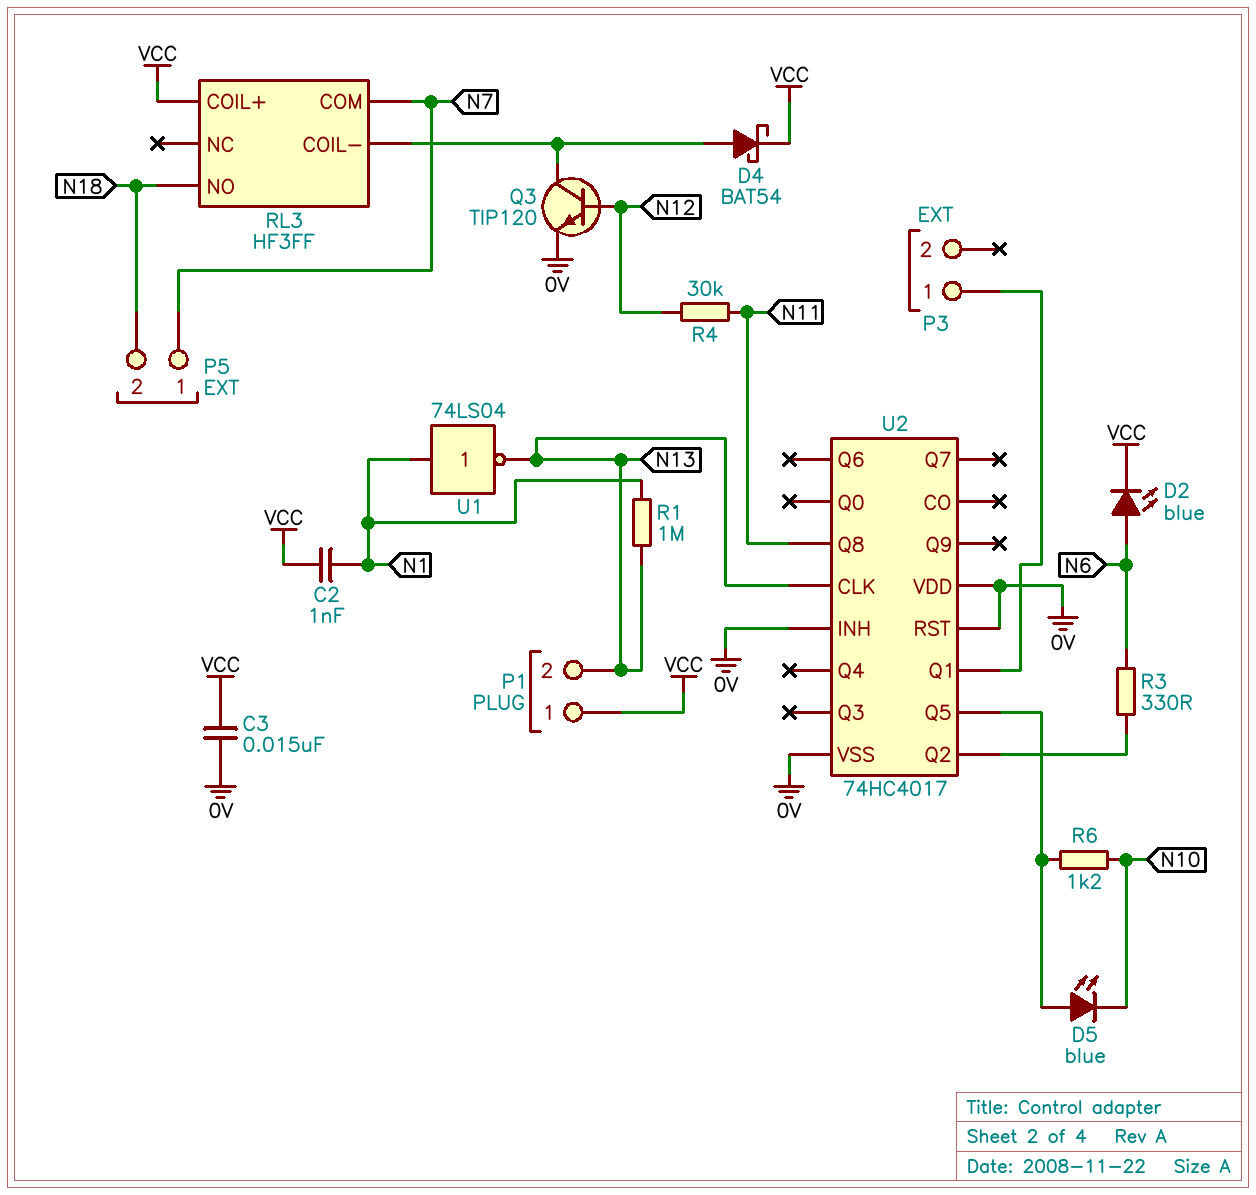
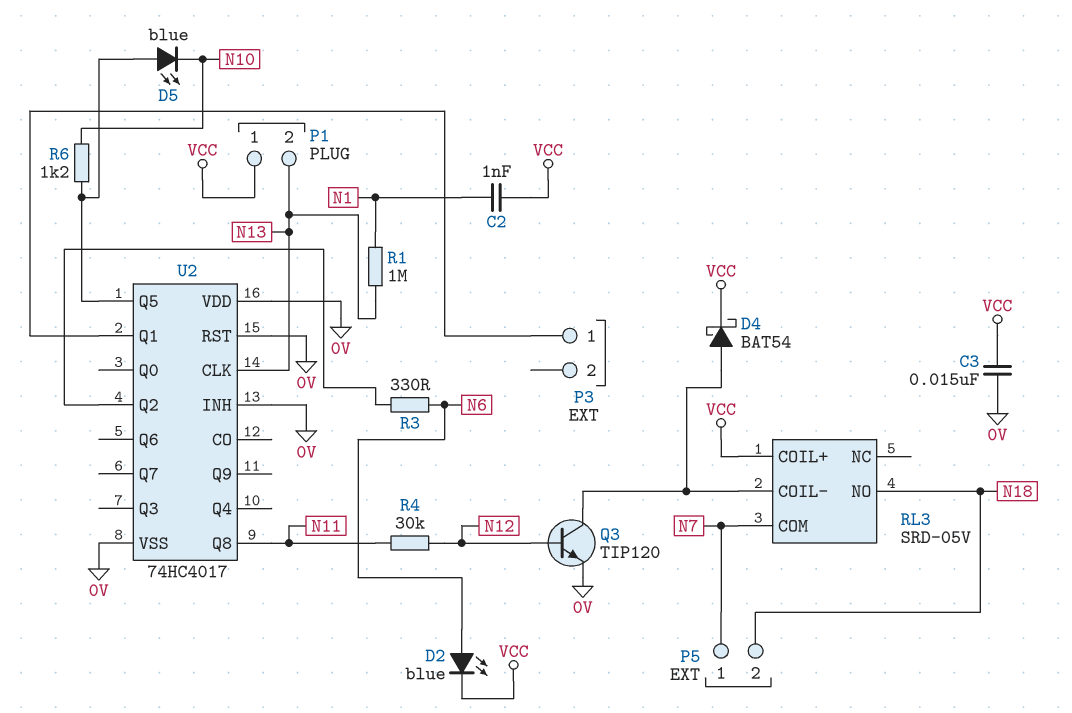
RL3: HF3FF -> SRD-05V
U1: NOT 74LS04 (in N1, out N13) -> none

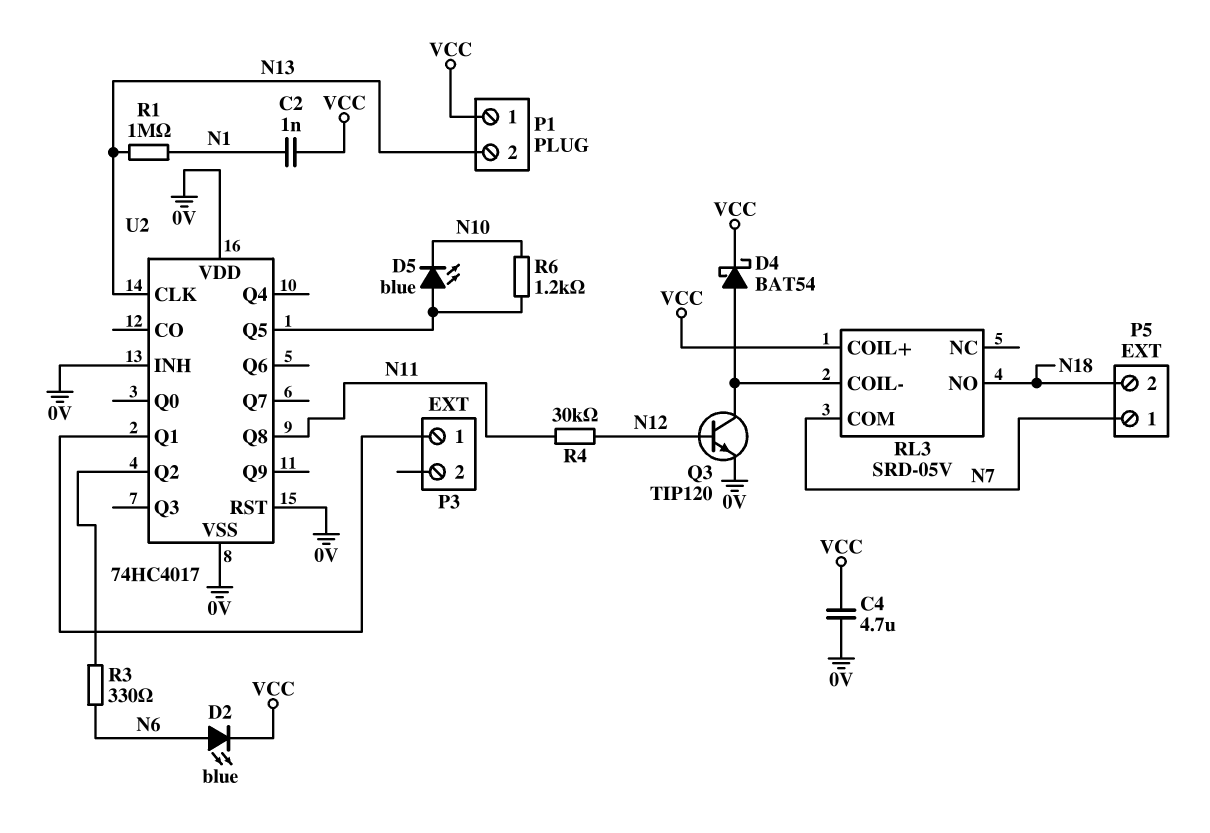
C3: 15nF (0V, VCC) -> none
C4: none -> 4.7uF (0V, VCC)

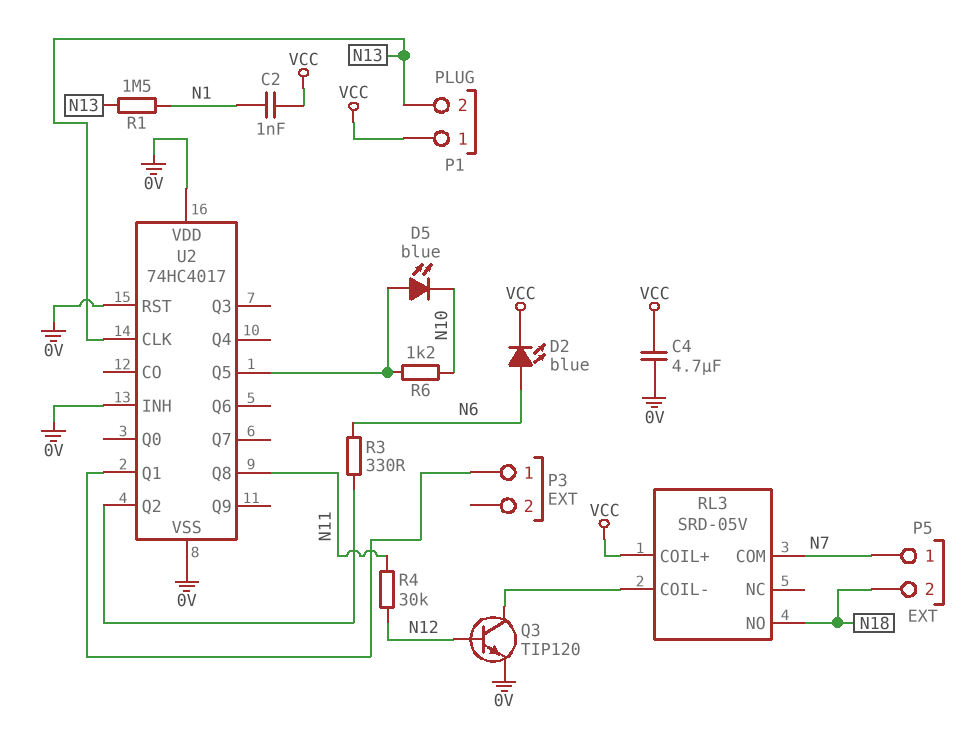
D4: schottky BAT54 (A RL3/COIL-, K VCC) -> none
R1: 1M (N1, N13) -> 1.5M (N1, N13)

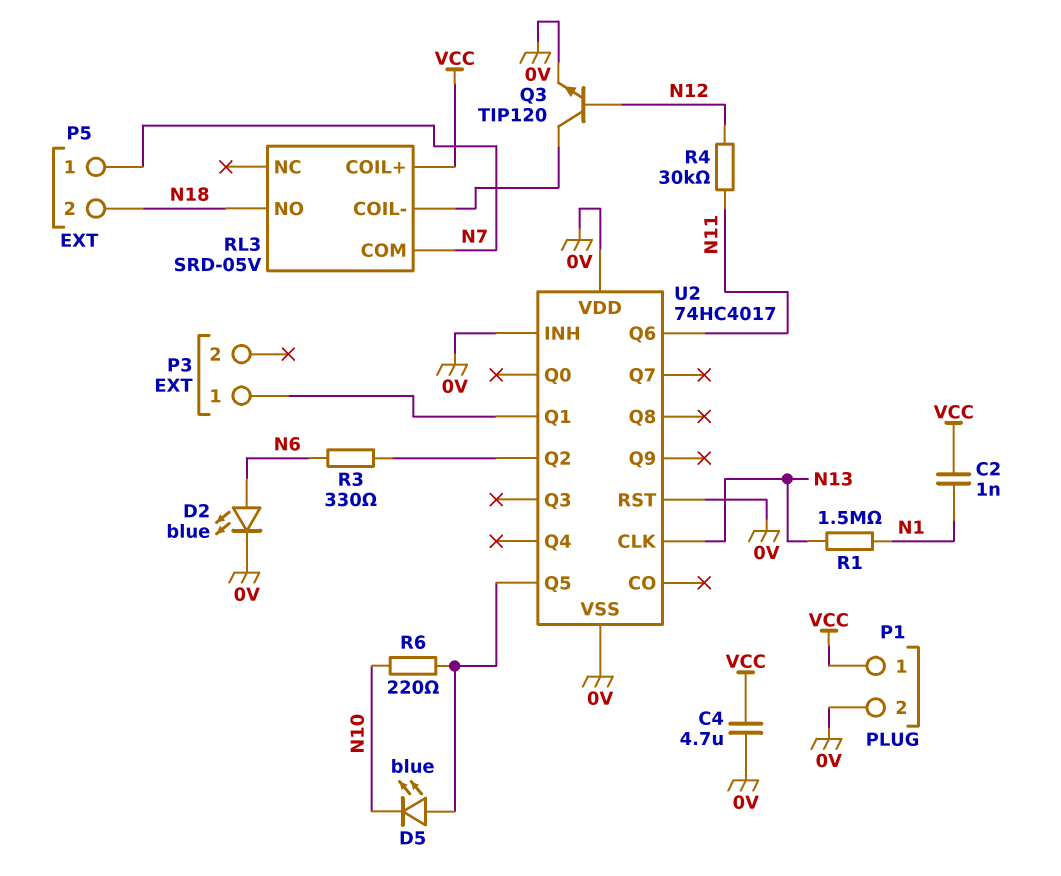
D2: LED blue (A N6, K VCC) -> LED blue (A N6, K 0V)
P1 pin 2: N13 -> 0V
R6: 1.2k (N10, U2/Q5) -> 220 (N10, U2/Q5)
U2 pin Q6: none -> N11
U2 pin Q8: N11 -> none

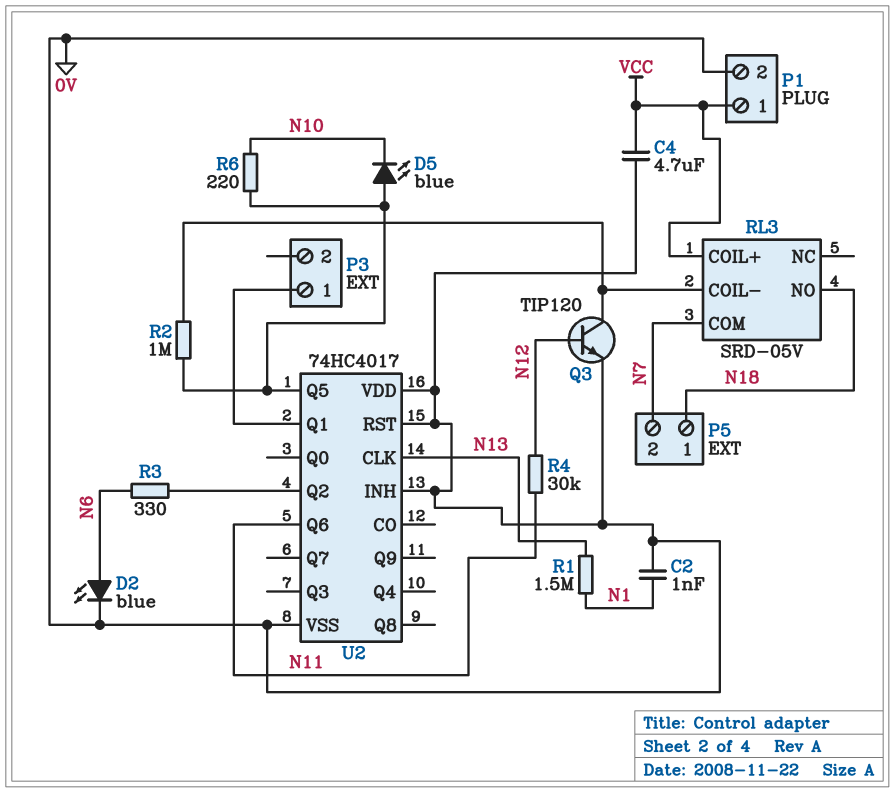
C2: 1nF (N1, VCC) -> 1nF (0V, N1)
P5 pin 1: N7 -> N18
P5 pin 2: N18 -> N7
R2: none -> 1M (RL3/COIL-, U2/Q5)

